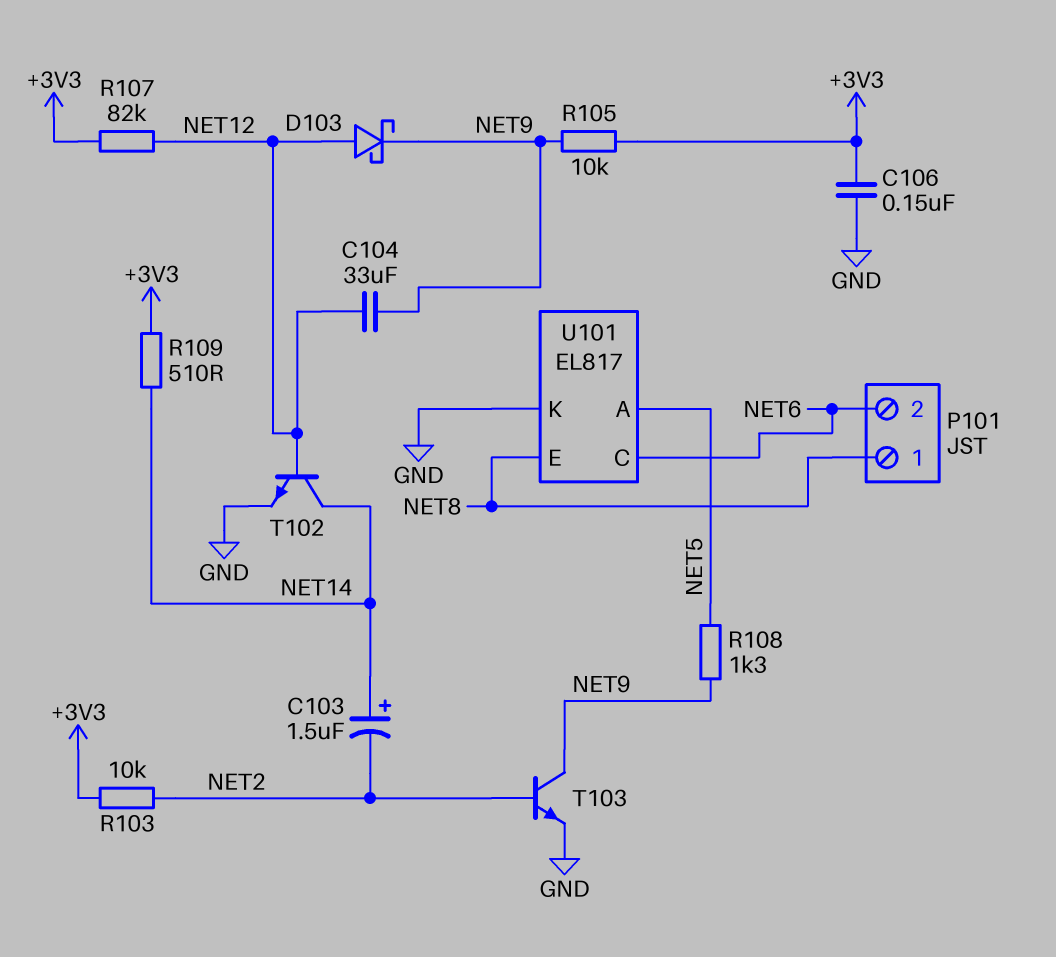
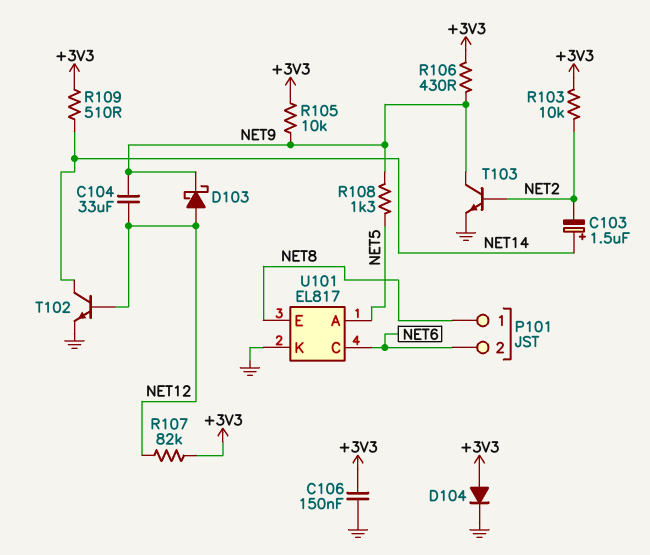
D104: none -> diode (A +3V3, K GND)
R106: none -> 430 (+3V3, NET9)

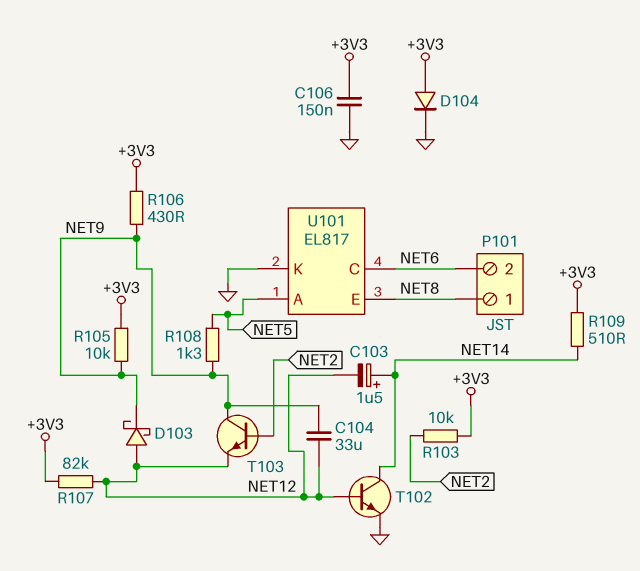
C103: 1.5uF (plus NET14, minus NET2) -> 1.5uF (plus NET14, minus NET12)
T103: NPN (B NET2, C NET9, E GND) -> NPN (B NET2, C NET9, E NET12)

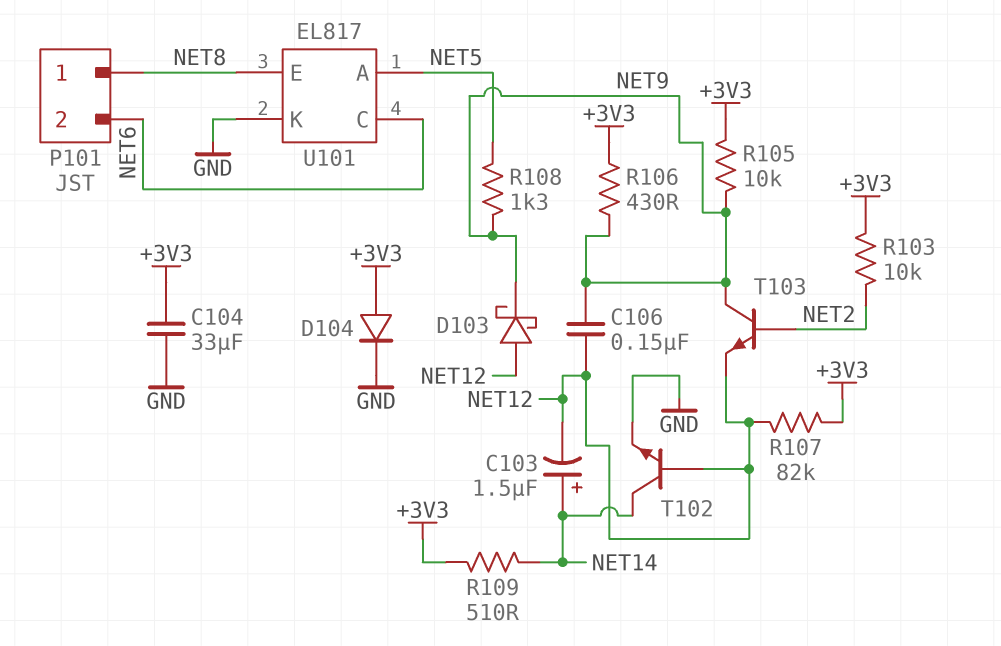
C104: 33uF (NET9, NET12) -> 33uF (+3V3, GND)
C106: 150nF (+3V3, GND) -> 150nF (NET9, NET12)

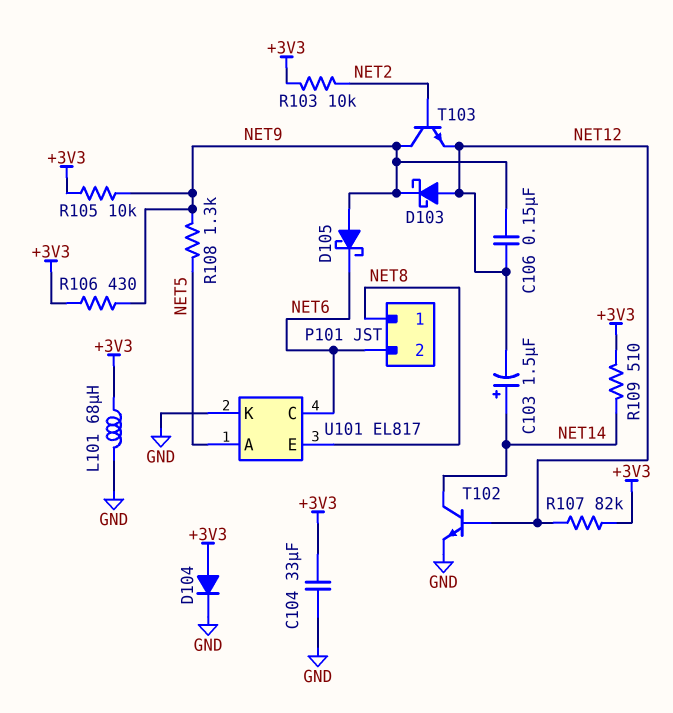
D105: none -> schottky (A NET9, K NET6)
L101: none -> 68uH (+3V3, GND)

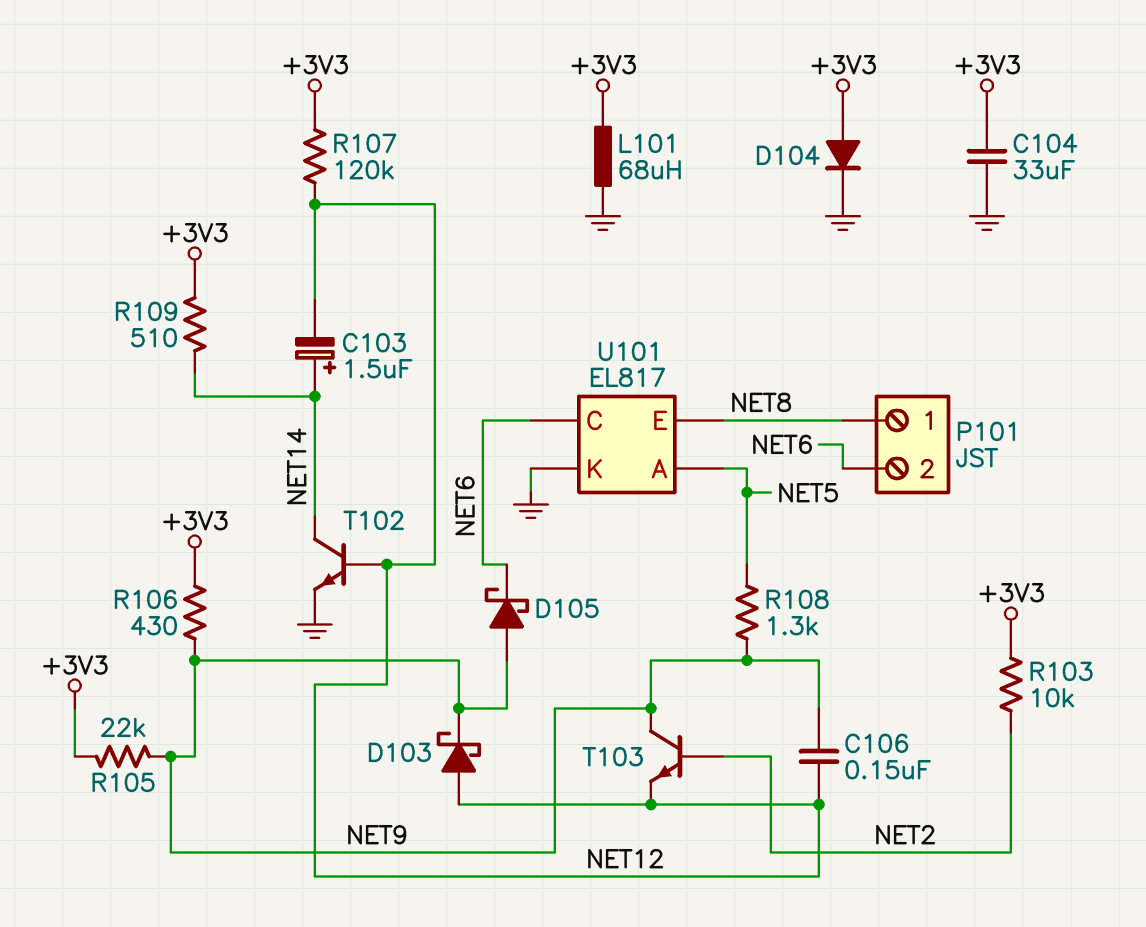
R105: 10k (+3V3, NET9) -> 22k (+3V3, NET9)
R107: 82k (+3V3, NET12) -> 120k (+3V3, NET12)

